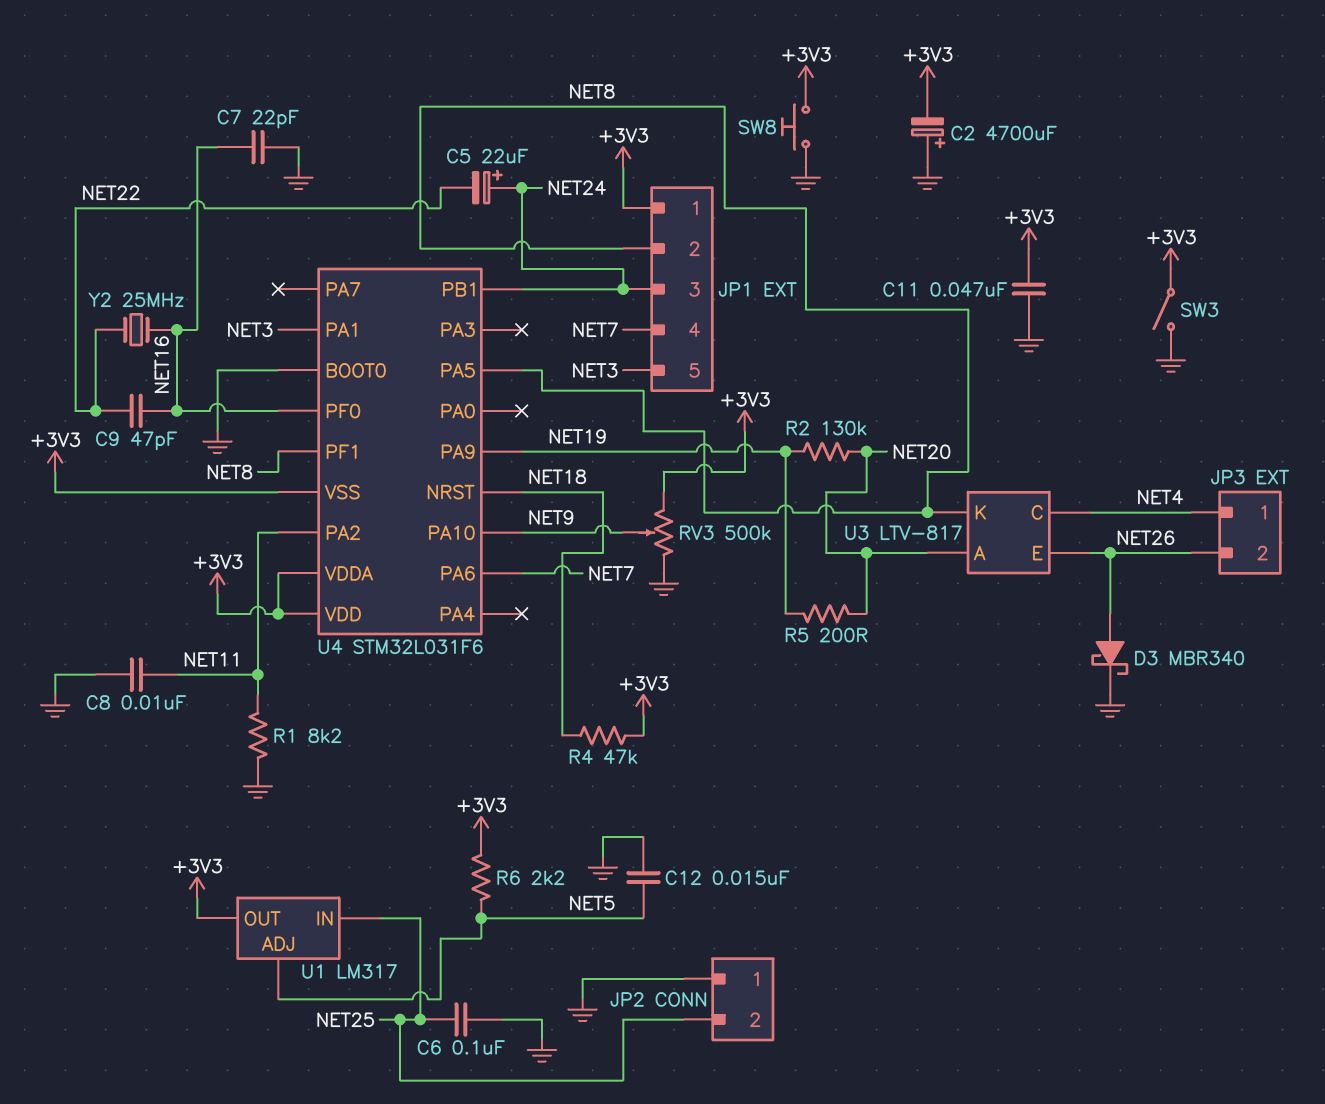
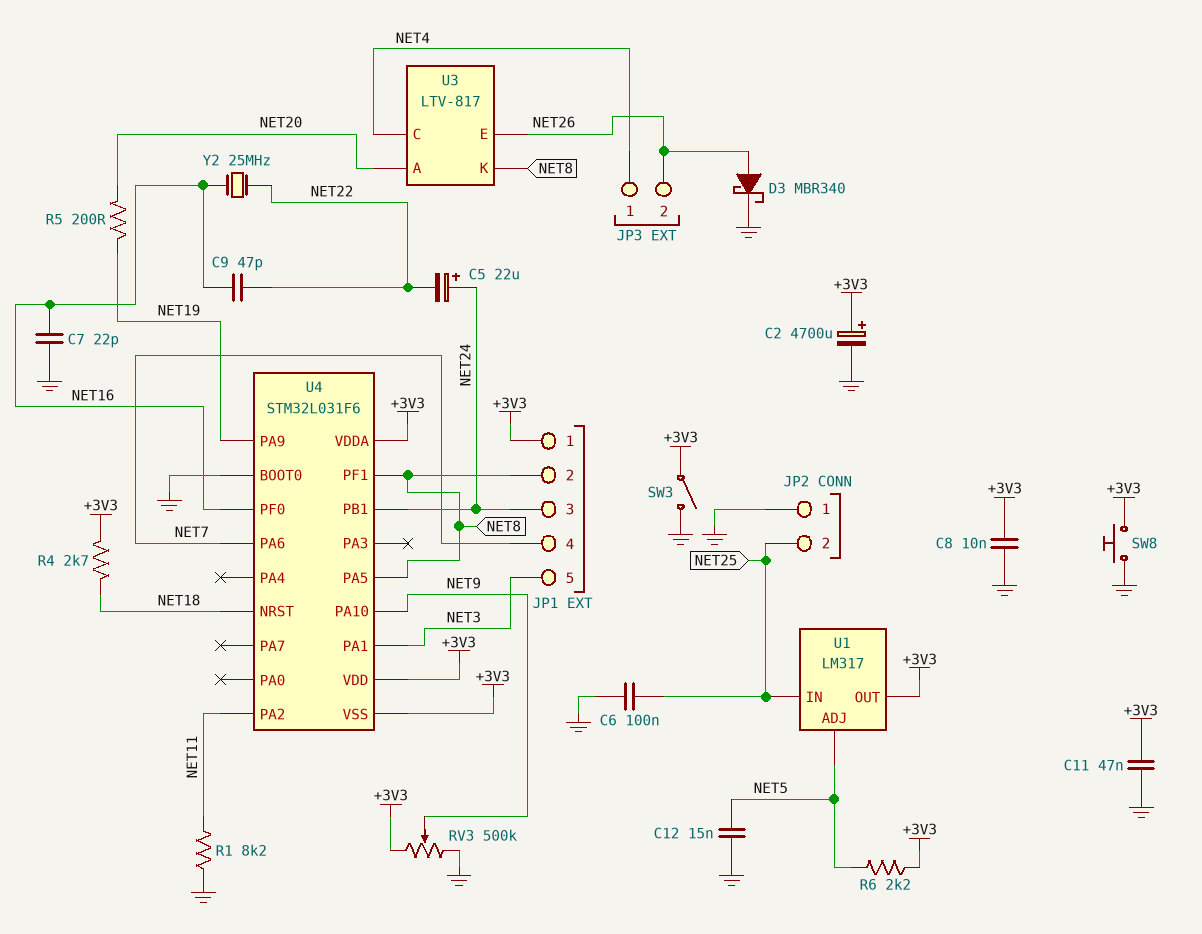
C2: 4700uF (plus GND, minus +3V3) -> 4700uF (plus +3V3, minus GND)
C8: 10nF (GND, NET11) -> 10nF (+3V3, GND)
R2: 130k (NET19, NET20) -> none
R4: 47k (+3V3, NET18) -> 2.7k (+3V3, NET18)

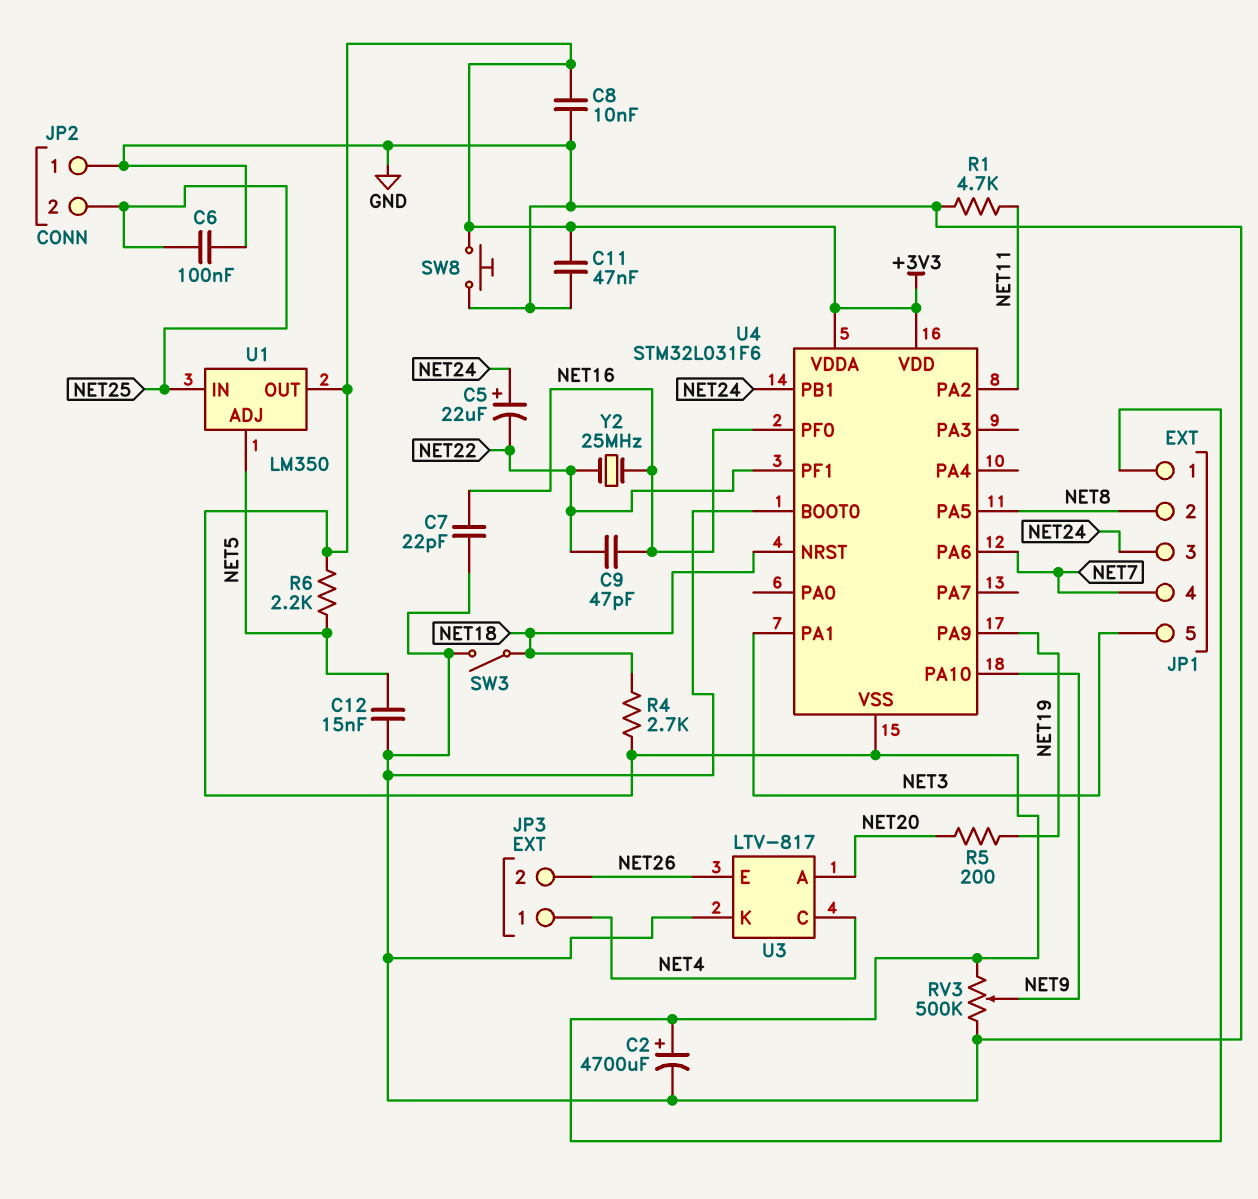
D3: schottky MBR340 (A NET26, K GND) -> none
R1: 8.2k (GND, NET11) -> 4.7k (GND, NET11)
SW3: switch (+3V3, GND) -> switch (GND, NET18)
U1: LM317 -> LM350
U3 pin K: NET8 -> GND
U4 pin PF1: NET8 -> NET22

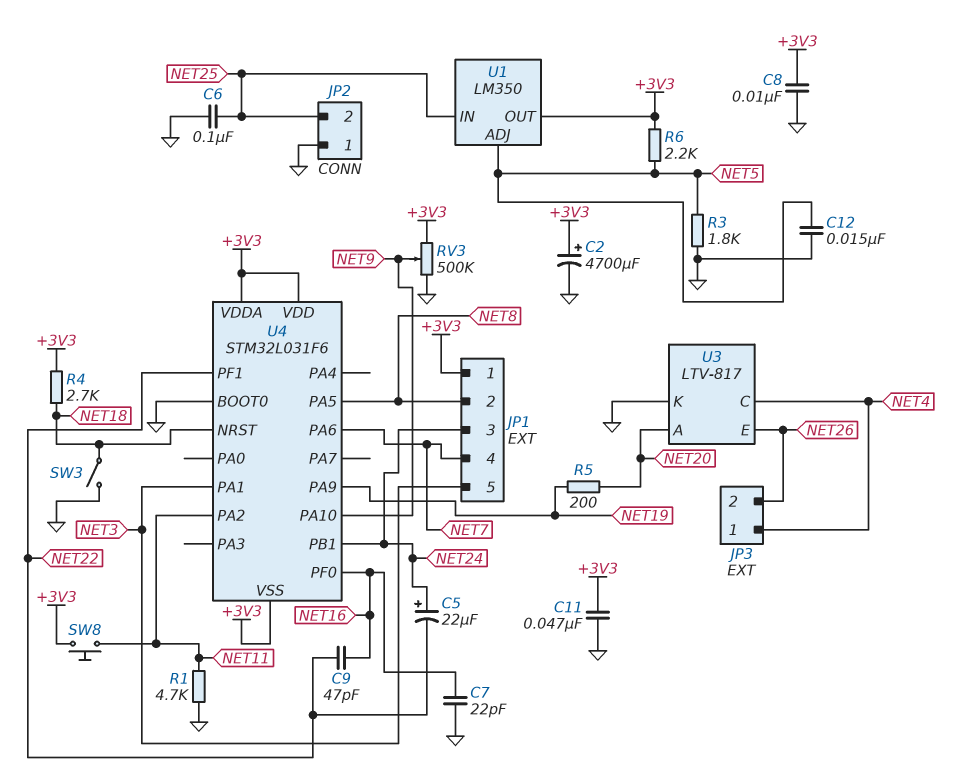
R3: none -> 1.8k (GND, NET5)
SW8: button (+3V3, GND) -> button (+3V3, NET11)
Y2: 25MHz (NET16, NET22) -> none

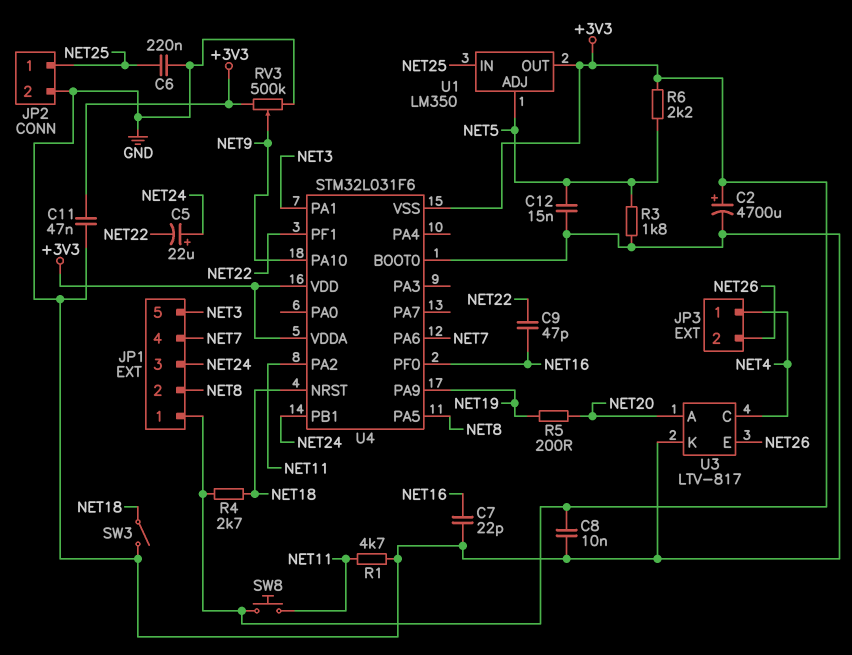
C6: 100nF (GND, NET25) -> 220nF (GND, NET25)
JP2 pin 1: GND -> NET25
JP2 pin 2: NET25 -> GND

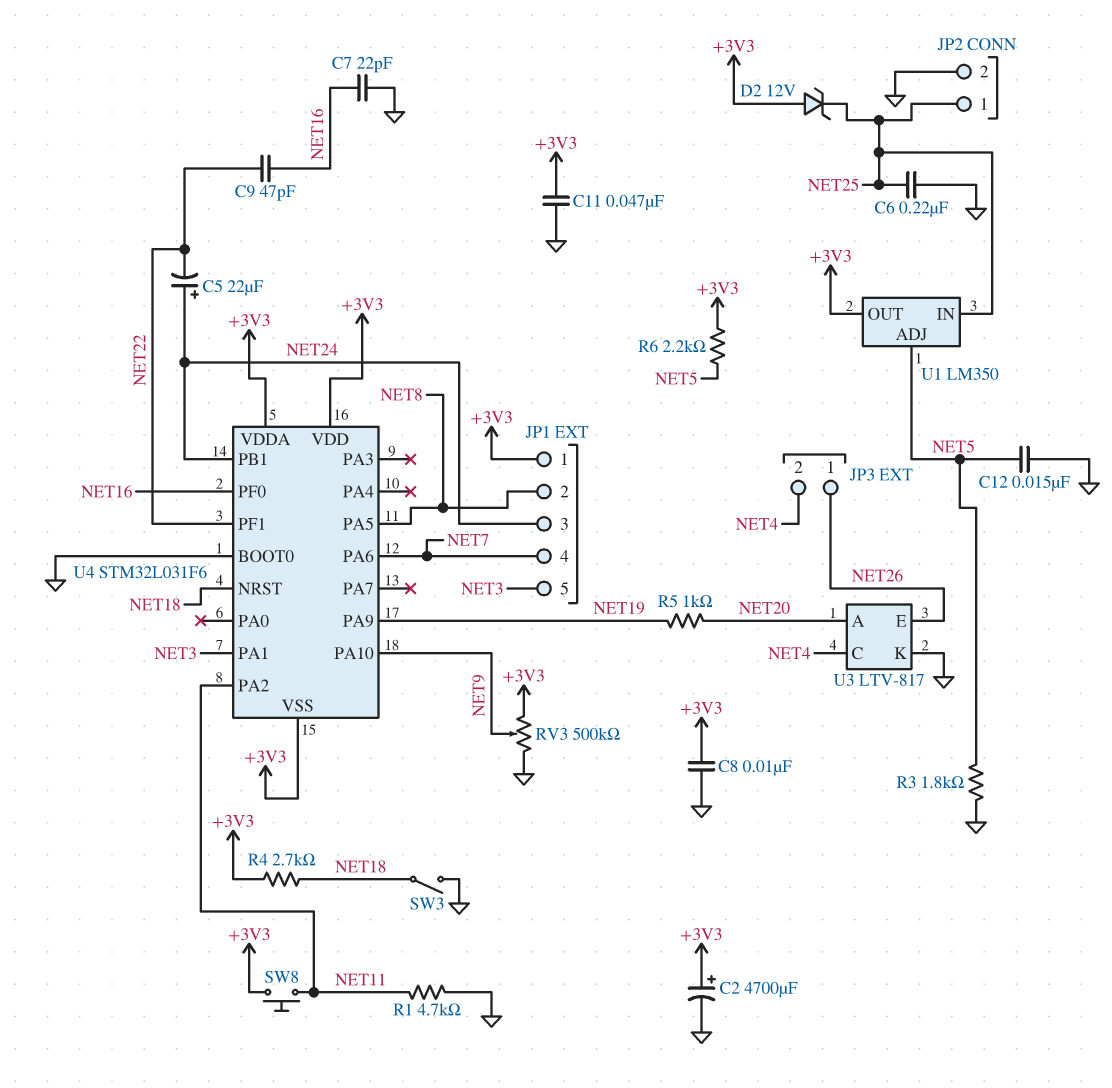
D2: none -> zener 12V (A +3V3, K NET25)
JP3 pin 1: NET4 -> NET26
JP3 pin 2: NET26 -> NET4
R5: 200 (NET19, NET20) -> 1k (NET19, NET20)

